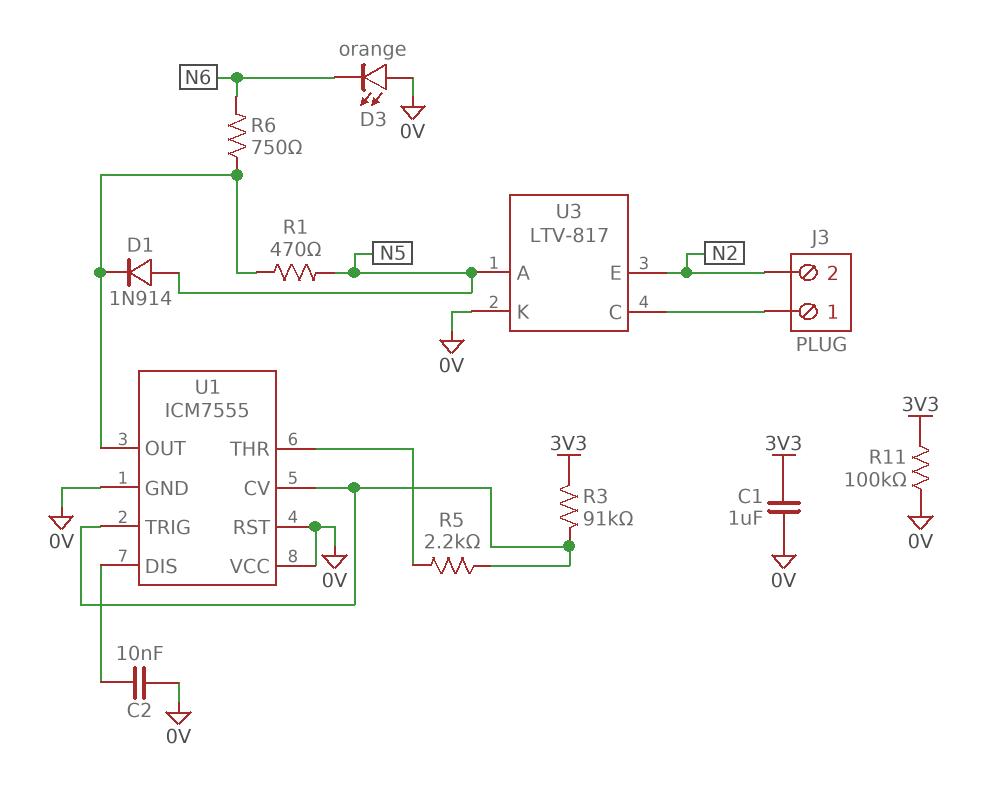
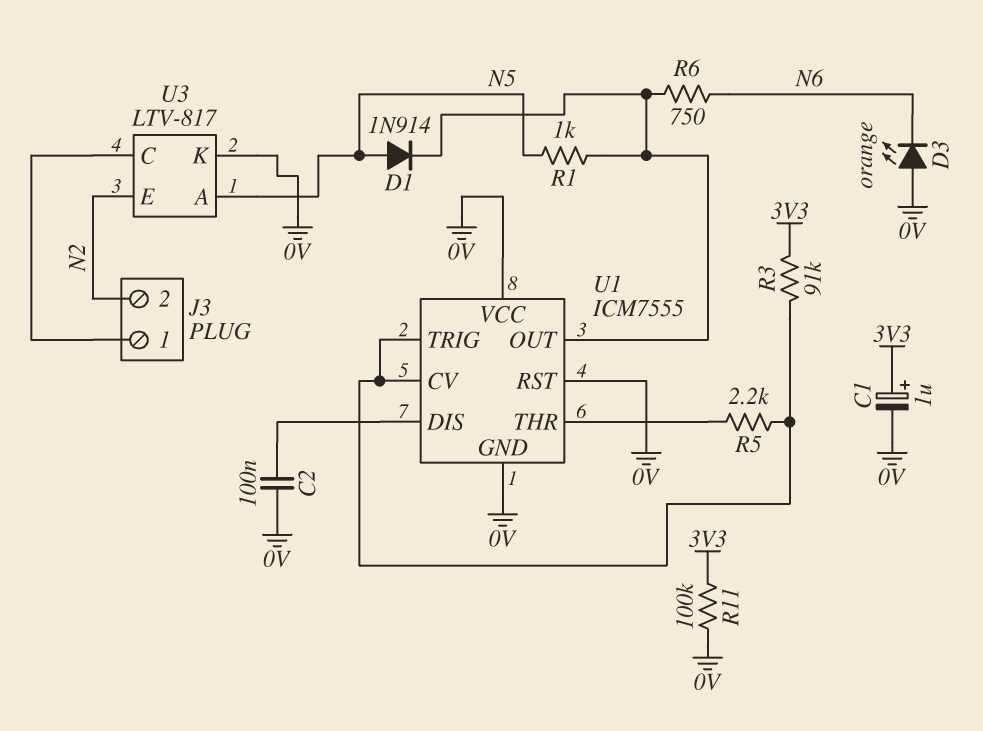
C1: 1uF (0V, 3V3) -> 1uF (plus 3V3, minus 0V)
C2: 10nF (0V, U1/DIS) -> 100nF (0V, U1/DIS)
R1: 470 (N5, U1/OUT) -> 1k (N5, U1/OUT)

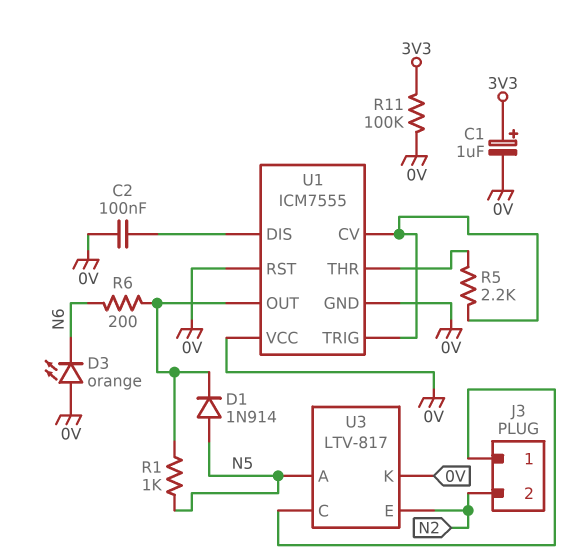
R3: 91k (3V3, U1/CV) -> none
R6: 750 (N6, U1/OUT) -> 200 (N6, U1/OUT)

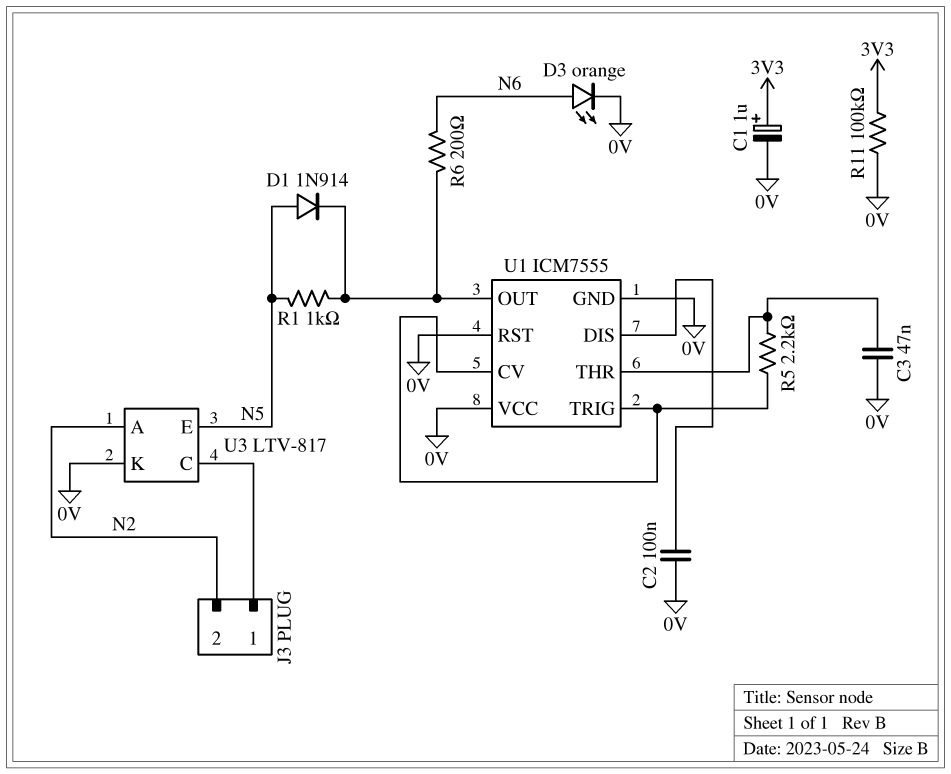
C3: none -> 47nF (0V, U1/THR)
D3: LED orange (A 0V, K N6) -> LED orange (A N6, K 0V)
U3 pin A: N5 -> N2
U3 pin E: N2 -> N5

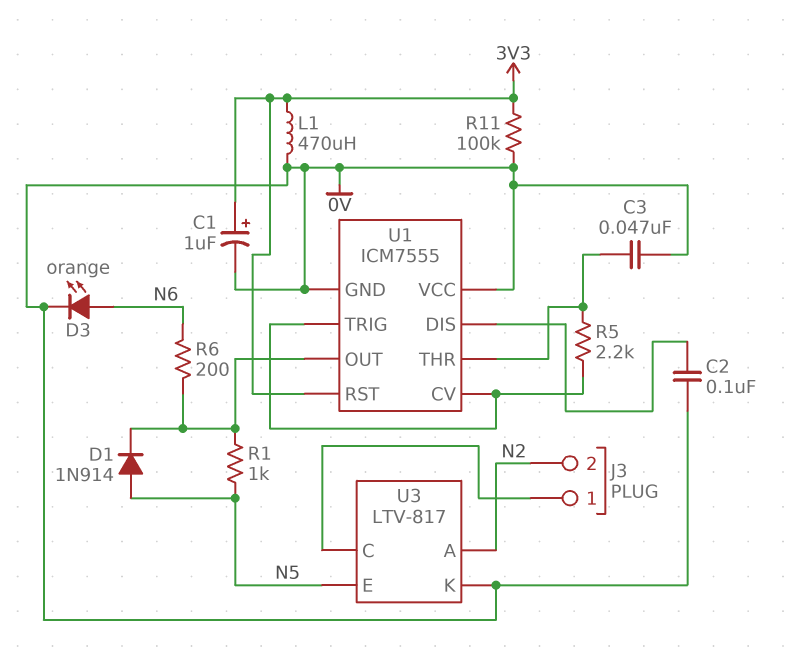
L1: none -> 470uH (0V, 3V3)
U1 pin RST: 0V -> 3V3

